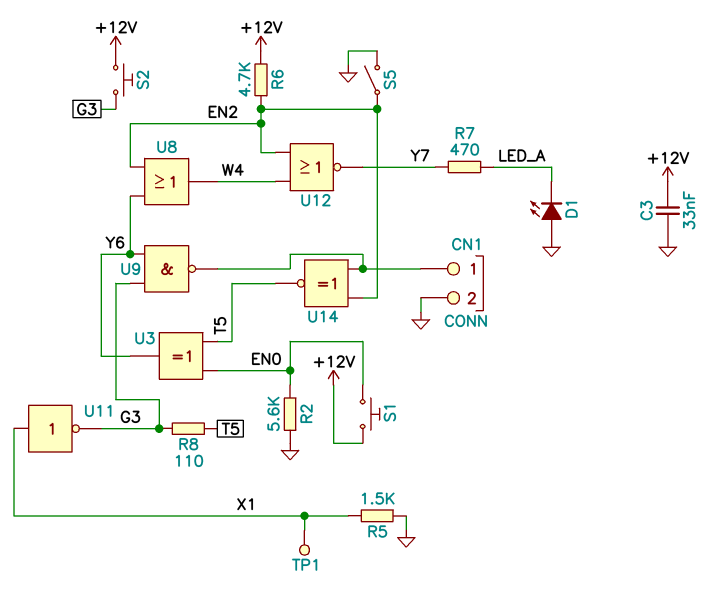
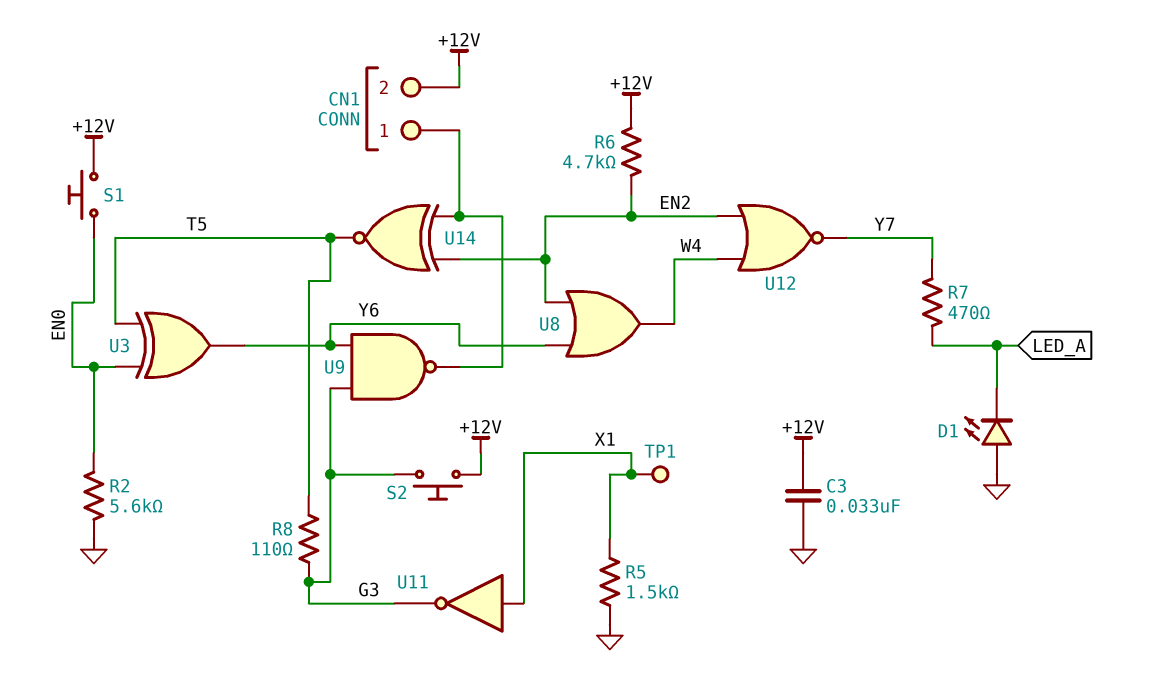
CN1 pin 2: GND -> +12V
S5: switch (EN2, GND) -> none

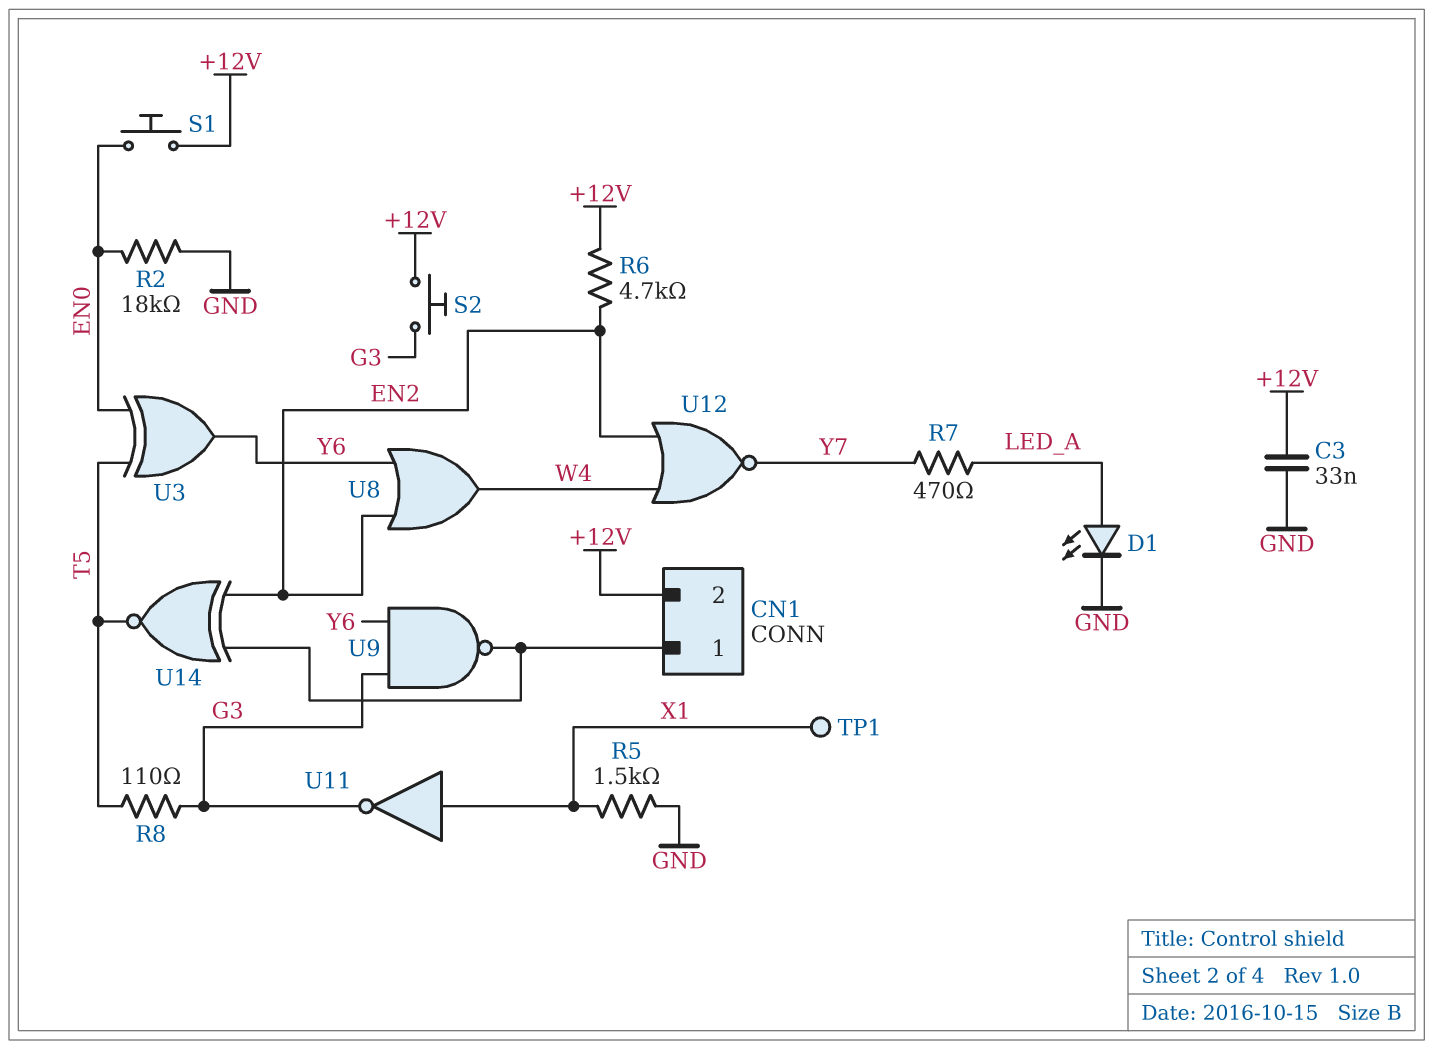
D1: LED (A GND, K LED_A) -> LED (A LED_A, K GND)
R2: 5.6k (EN0, GND) -> 18k (EN0, GND)

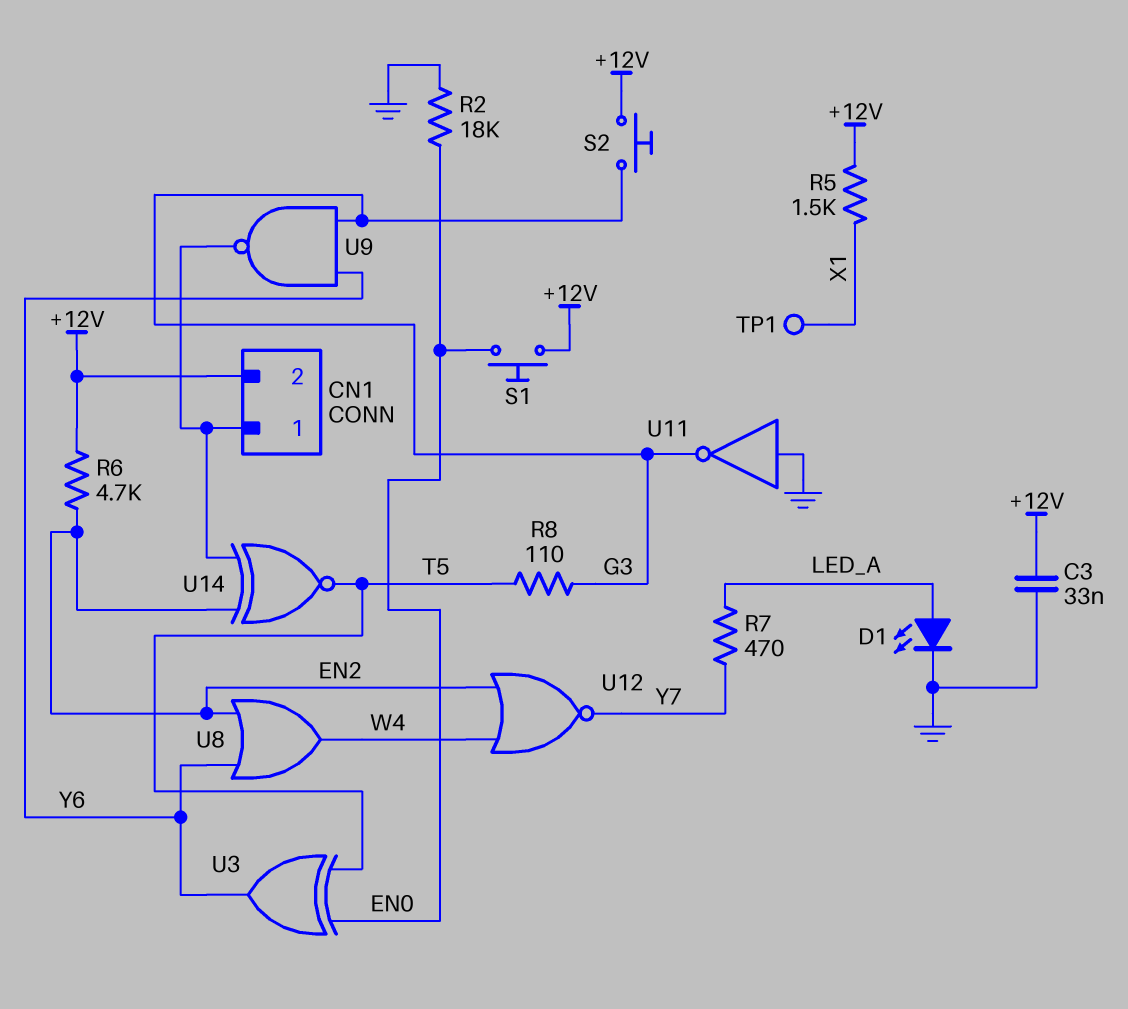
R5: 1.5k (GND, X1) -> 1.5k (+12V, X1)
U11: NOT (in X1, out G3) -> NOT (in GND, out G3)

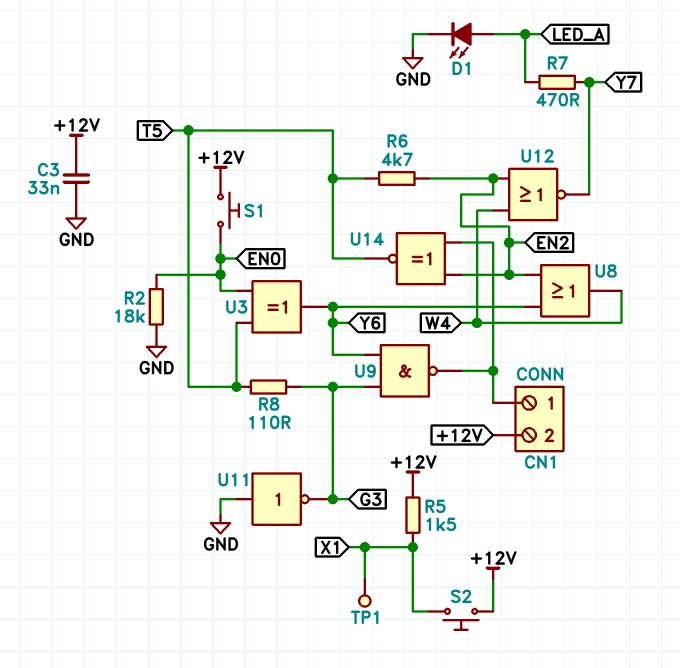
R6: 4.7k (+12V, EN2) -> 4.7k (EN2, T5)
S2: button (+12V, G3) -> button (+12V, X1)

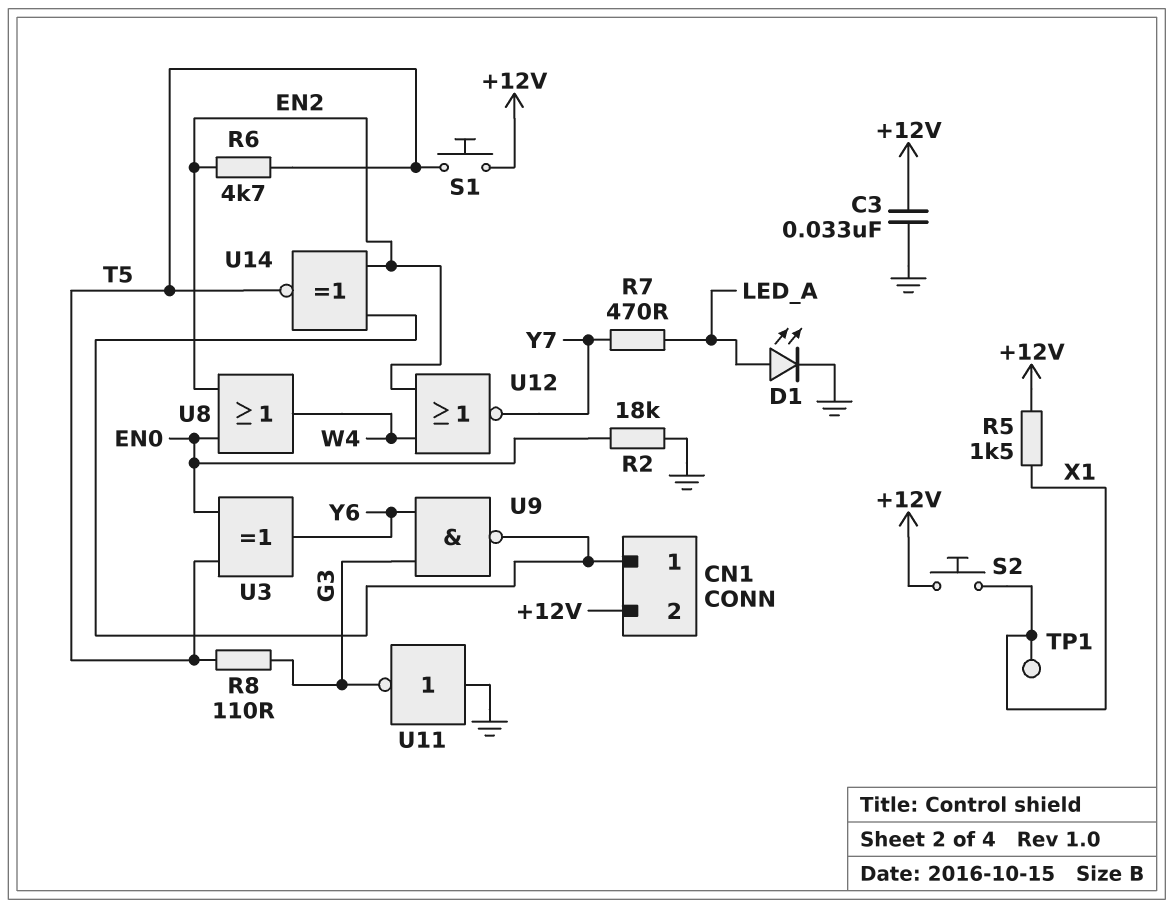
S1: button (+12V, EN0) -> button (+12V, T5)
U8: OR (in EN2, in Y6, out W4) -> OR (in EN0, in EN2, out W4)

